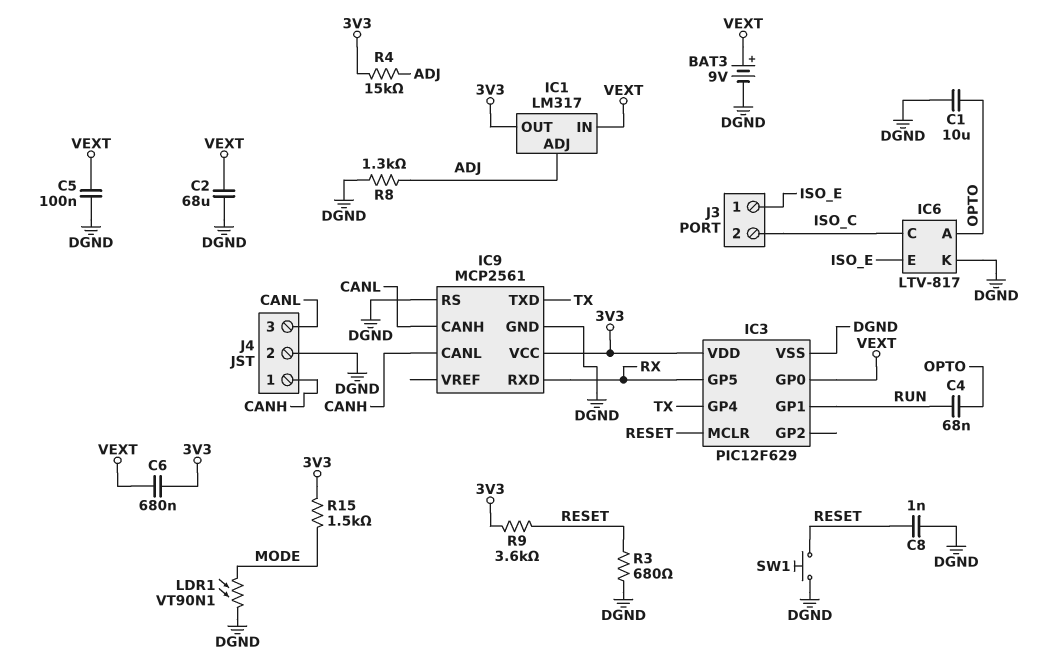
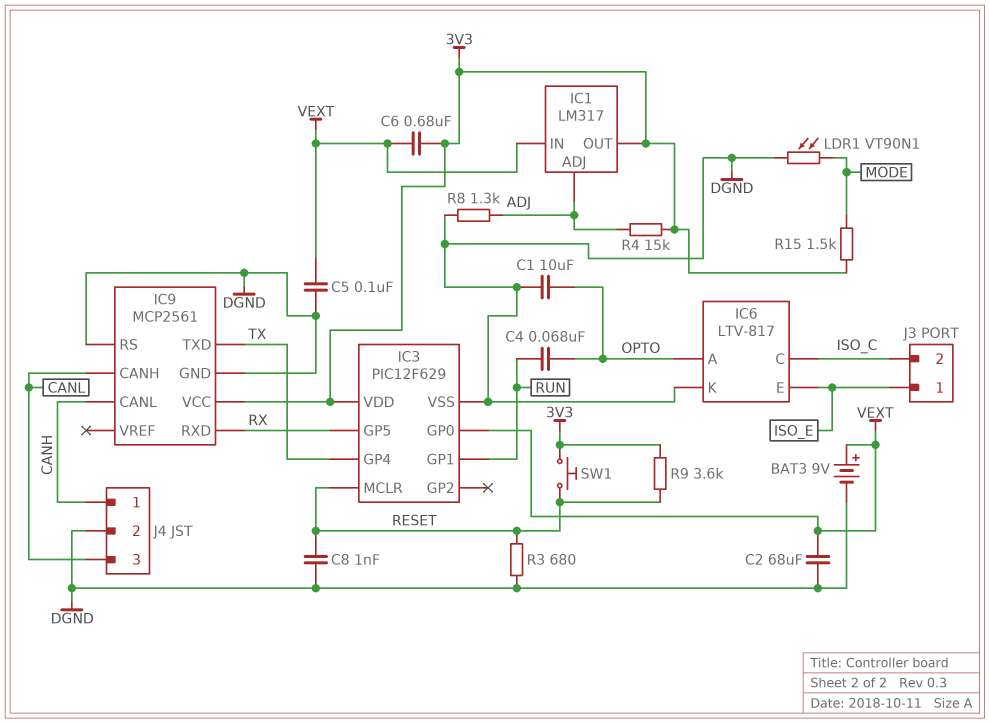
SW1: button (DGND, RESET) -> button (3V3, RESET)

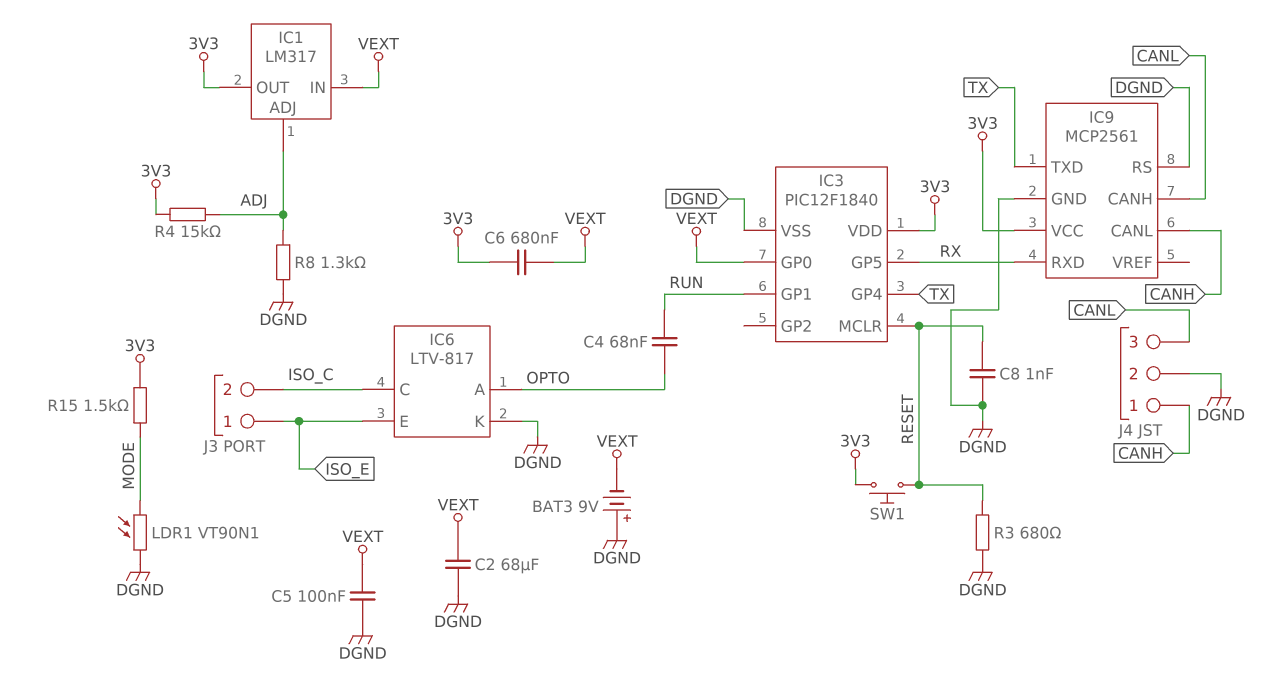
BAT3: 9V (plus VEXT, minus DGND) -> 9V (plus DGND, minus VEXT)
C1: 10uF (DGND, OPTO) -> none
IC3: PIC12F629 -> PIC12F1840
R9: 3.6k (3V3, RESET) -> none

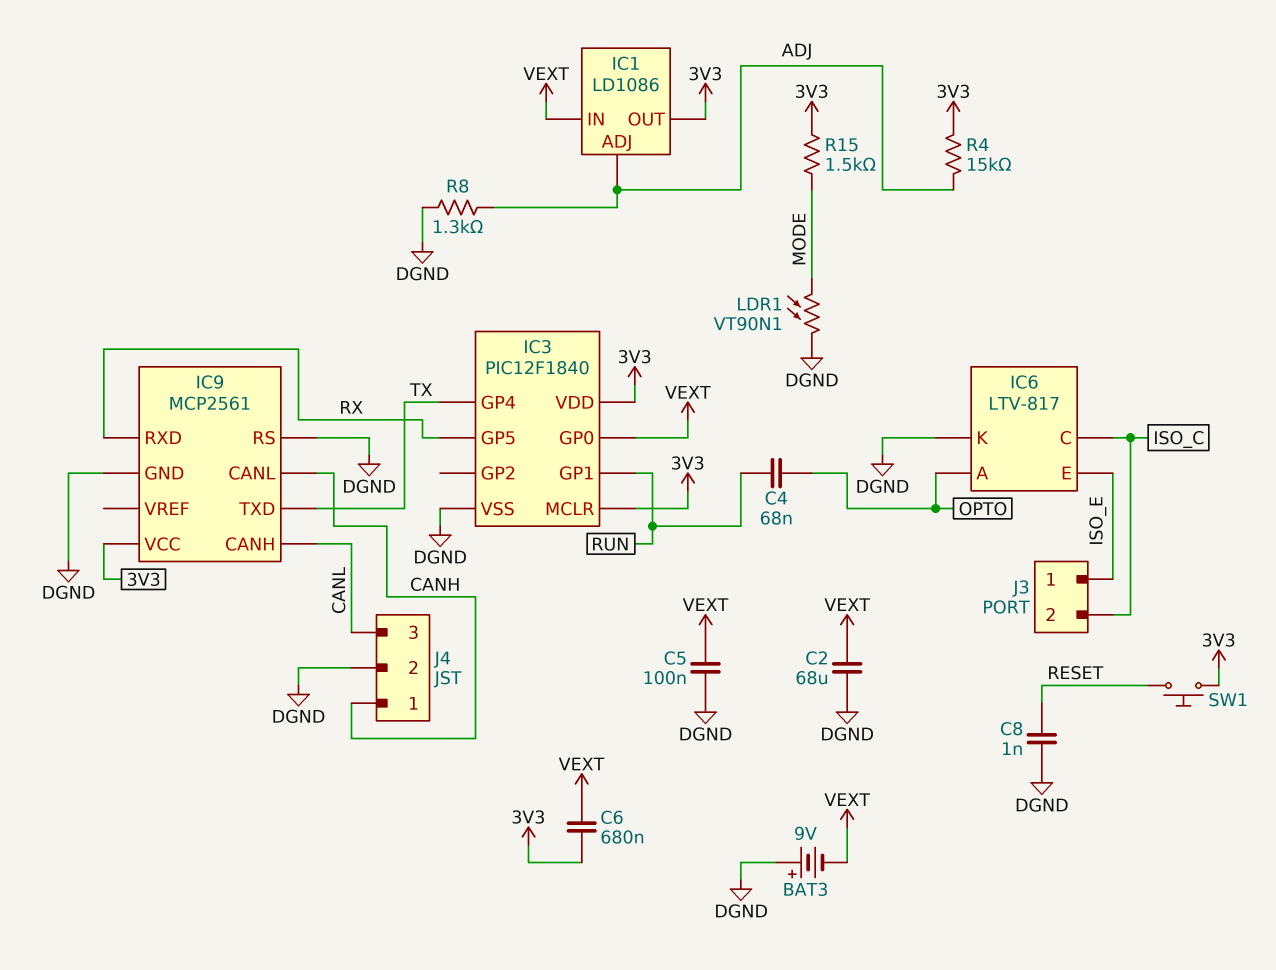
IC1: LM317 -> LD1086
IC3 pin MCLR: RESET -> 3V3
R3: 680 (DGND, RESET) -> none

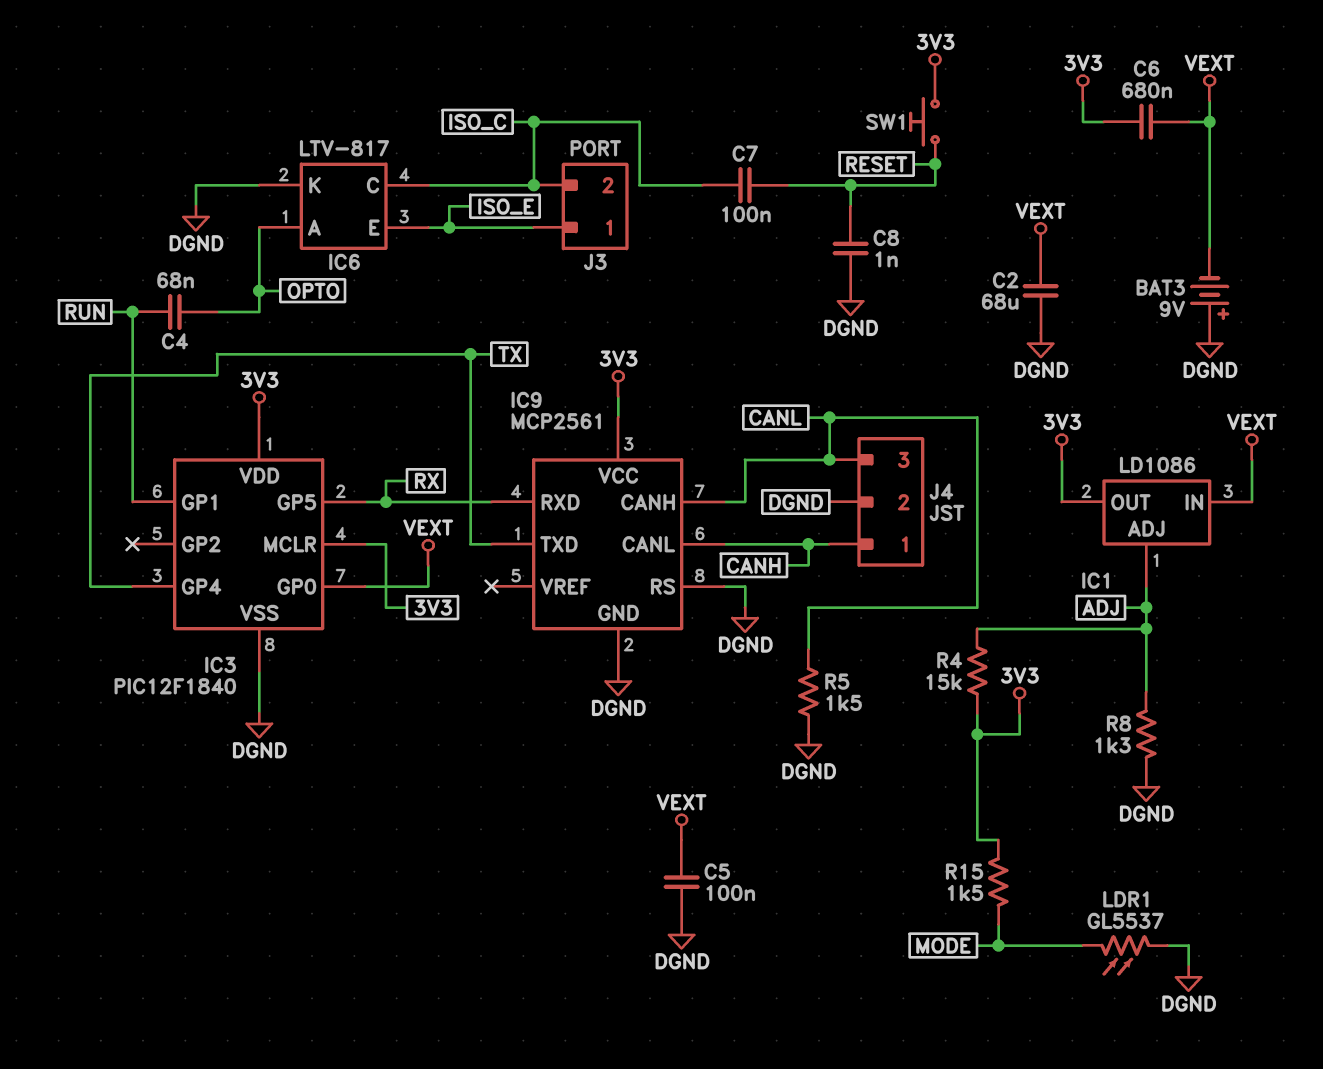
C7: none -> 100nF (ISO_C, RESET)
LDR1: VT90N1 (DGND, MODE) -> GL5537 (DGND, MODE)
R5: none -> 1.5k (CANL, DGND)

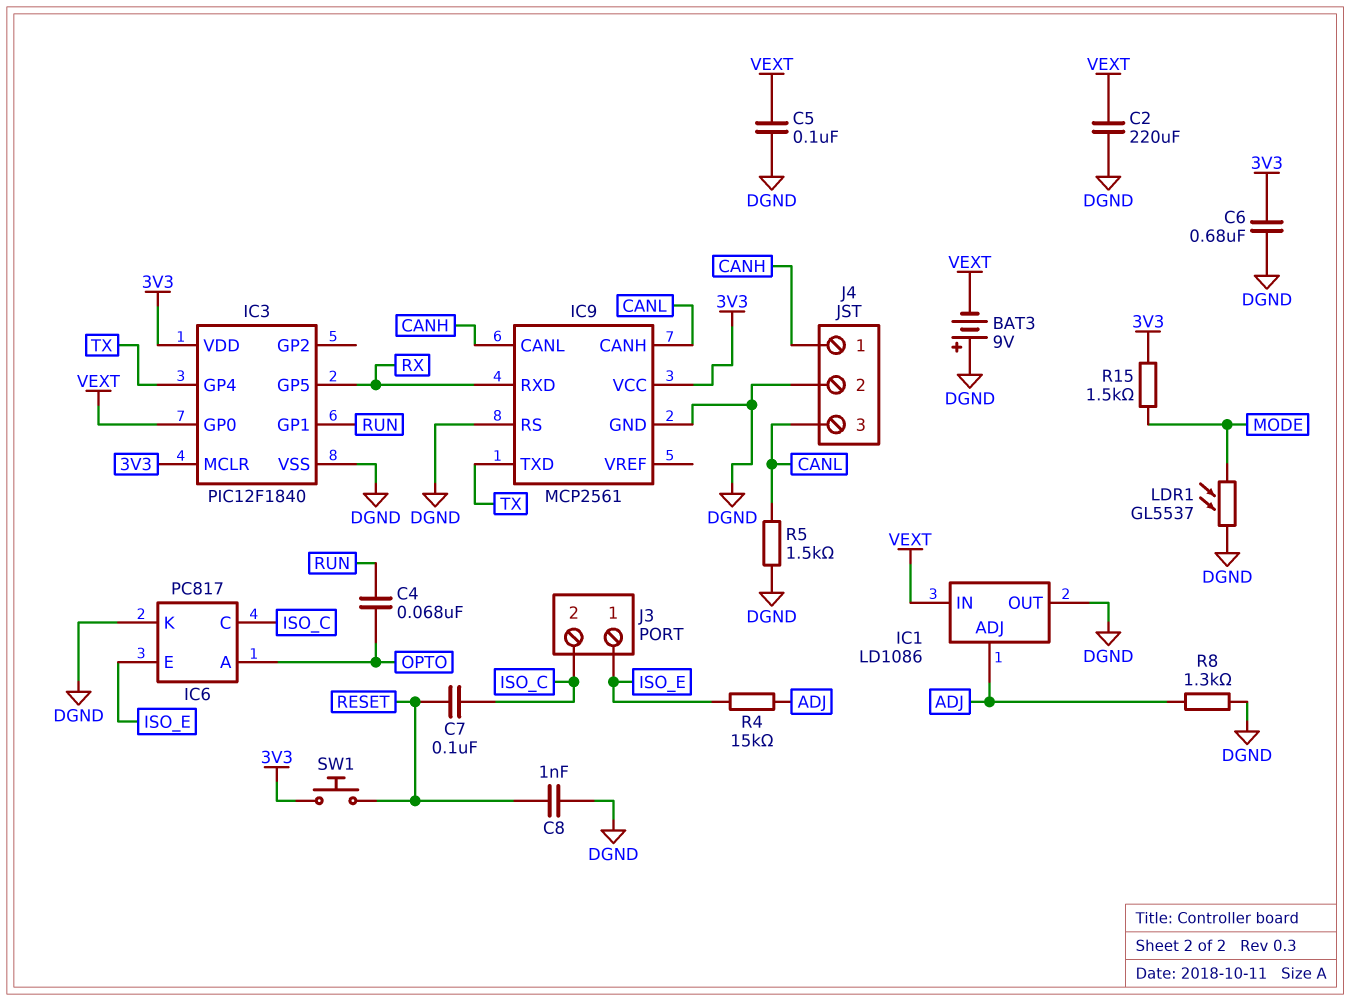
C2: 68uF (DGND, VEXT) -> 220uF (DGND, VEXT)
C6: 680nF (3V3, VEXT) -> 680nF (3V3, DGND)
IC1 pin OUT: 3V3 -> DGND
IC6: LTV-817 -> PC817
R4: 15k (3V3, ADJ) -> 15k (ADJ, ISO_E)

